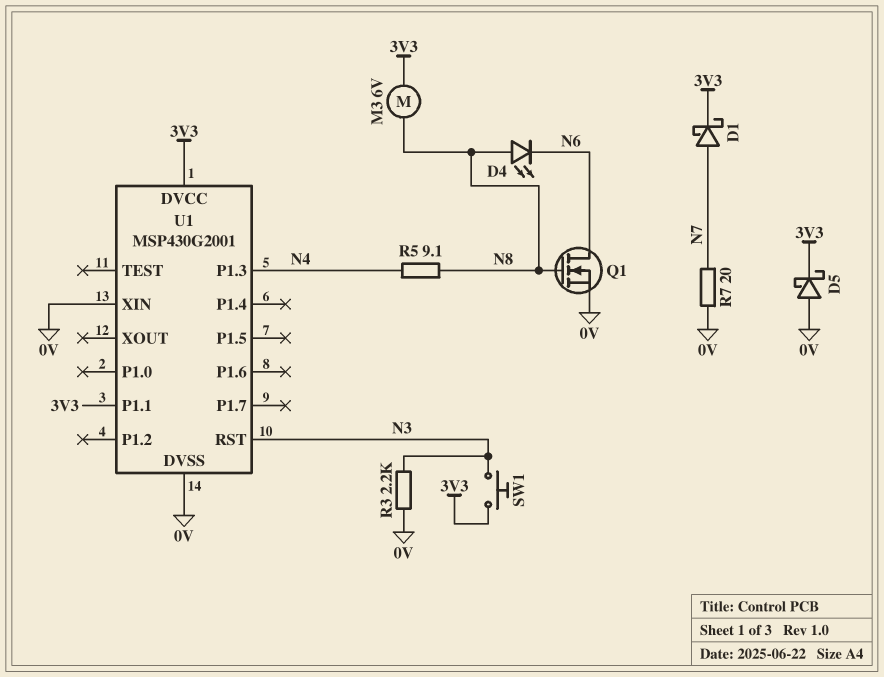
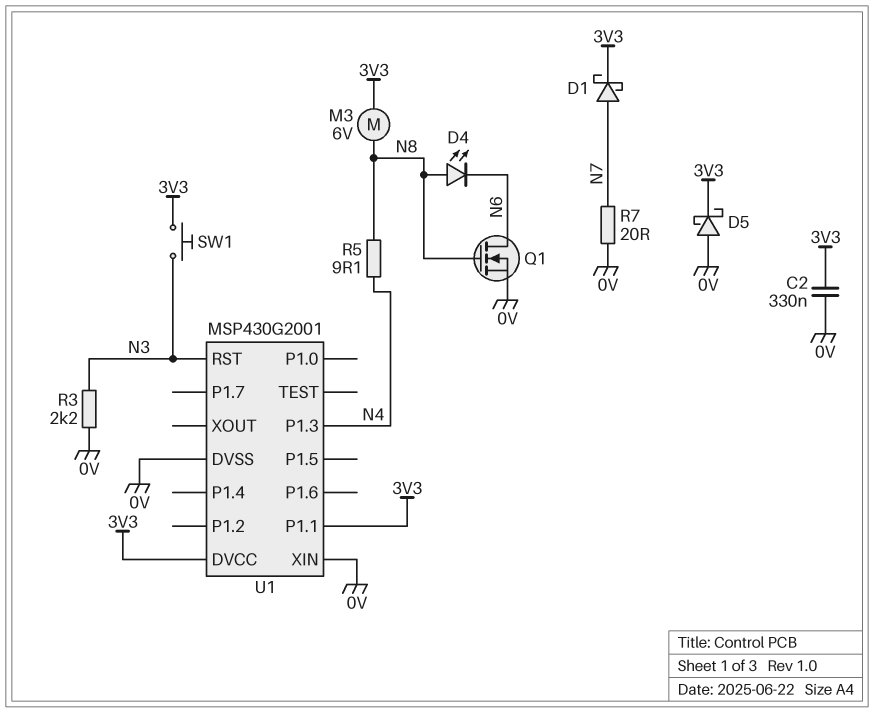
C2: none -> 330nF (0V, 3V3)

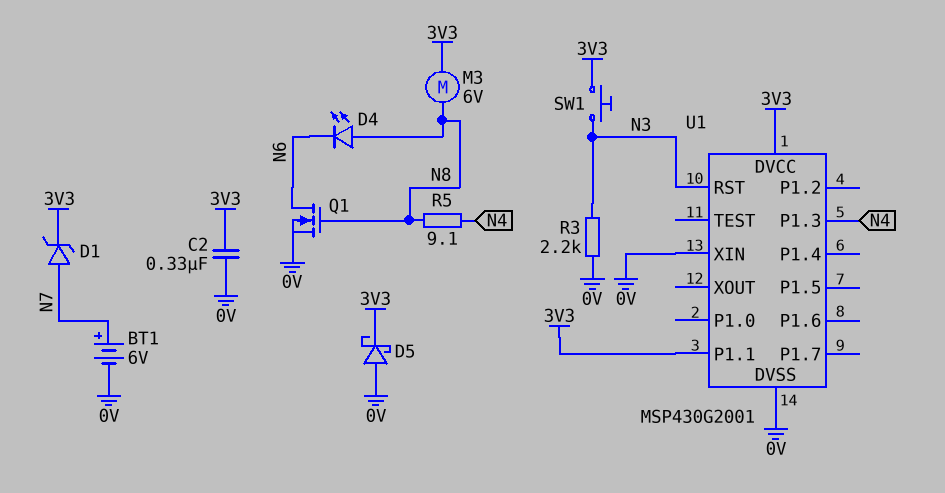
BT1: none -> 6V (plus N7, minus 0V)
D1: schottky (A N7, K 3V3) -> zener (A N7, K 3V3)
R7: 20 (0V, N7) -> none

